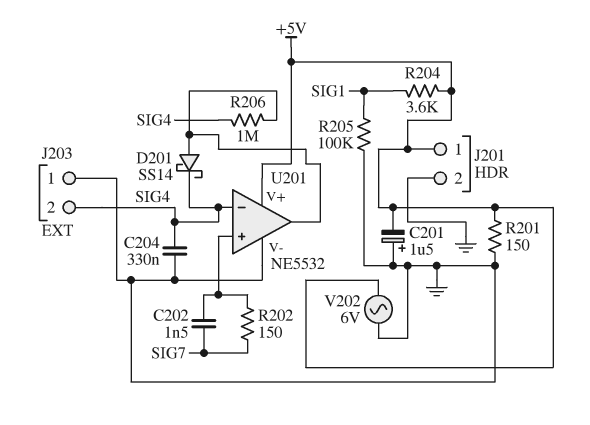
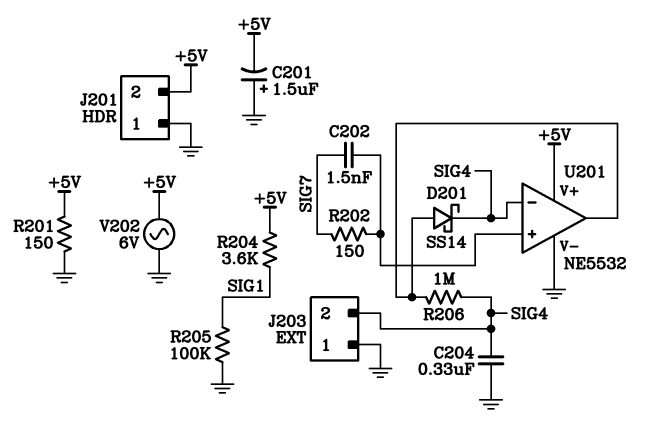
J201 pin 1: +5V -> GND
J201 pin 2: GND -> +5V

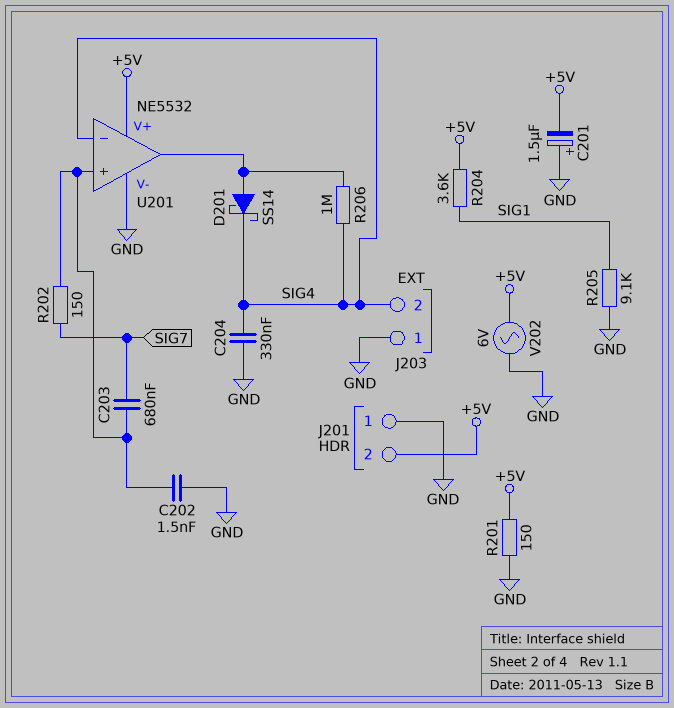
C202: 1.5nF (SIG7, U201/in+) -> 1.5nF (GND, U201/in+)
C203: none -> 680nF (SIG7, U201/in+)
R205: 100k (GND, SIG1) -> 9.1k (GND, SIG1)

